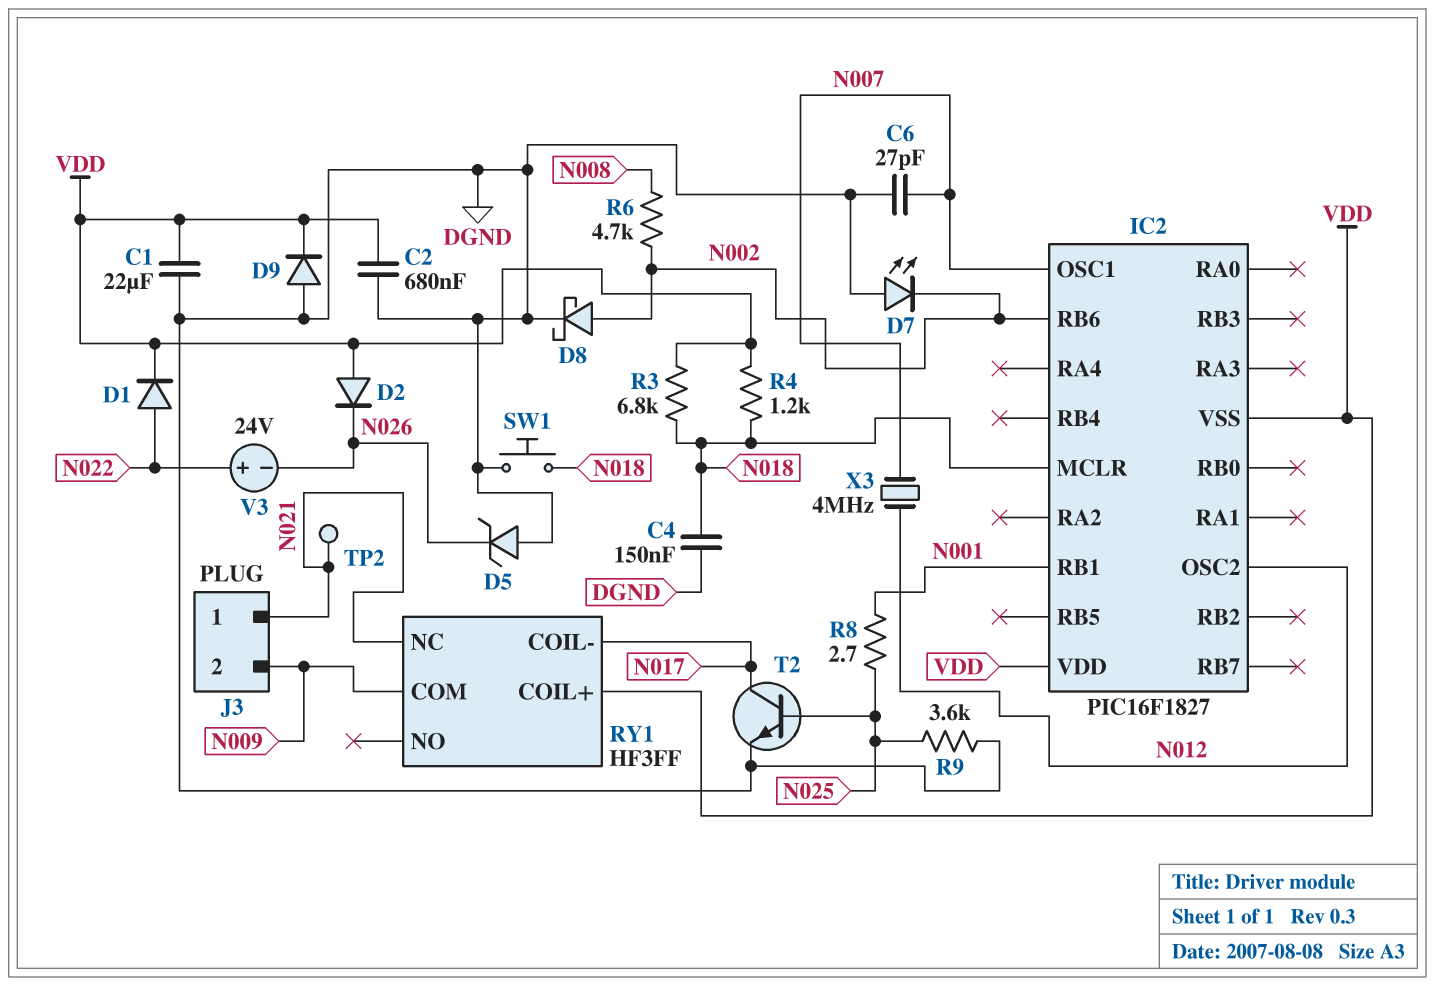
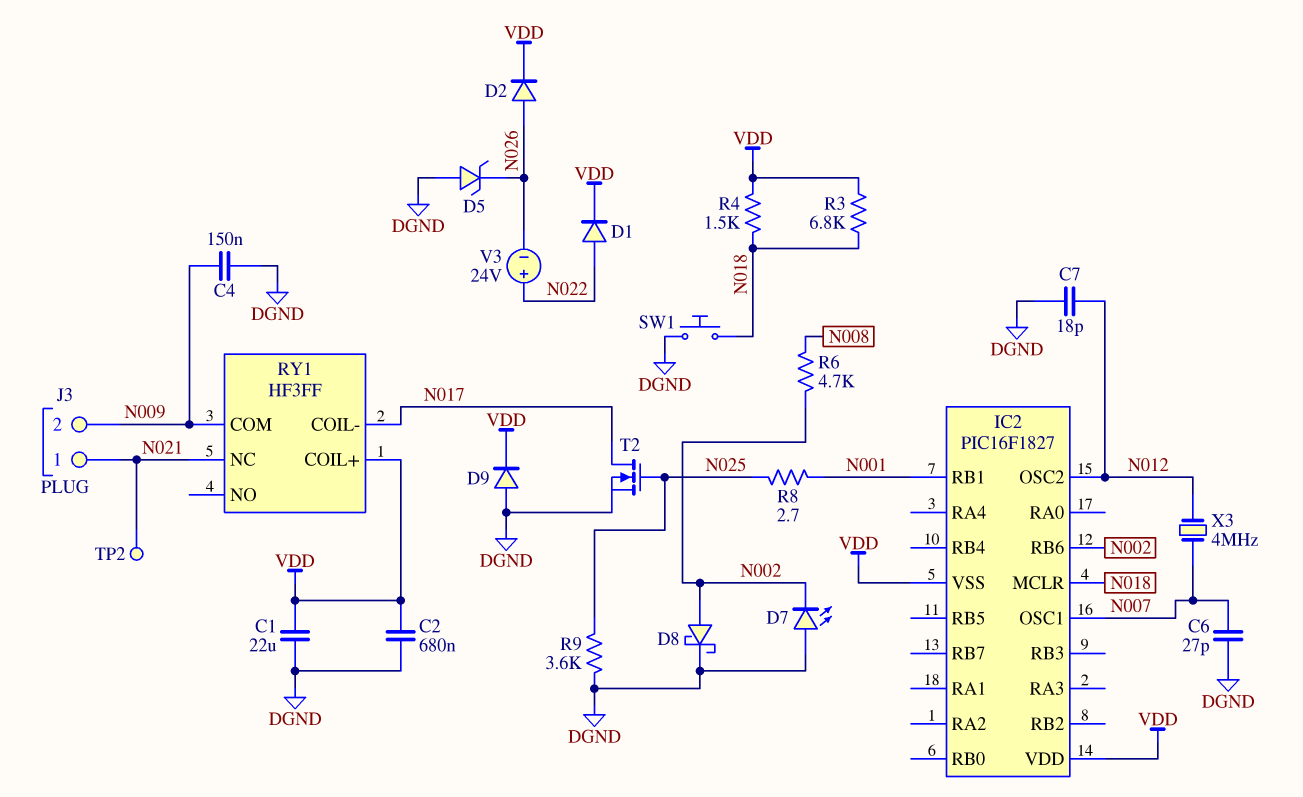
C4: 150nF (DGND, N018) -> 150nF (DGND, N009)
C7: none -> 18pF (DGND, N012)
D2: diode (A VDD, K N026) -> diode (A N026, K VDD)
R4: 1.2k (N018, VDD) -> 1.5k (N018, VDD)
T2: NPN (B N025, C N017, E DGND) -> NMOS (G N025, D N017, S DGND)

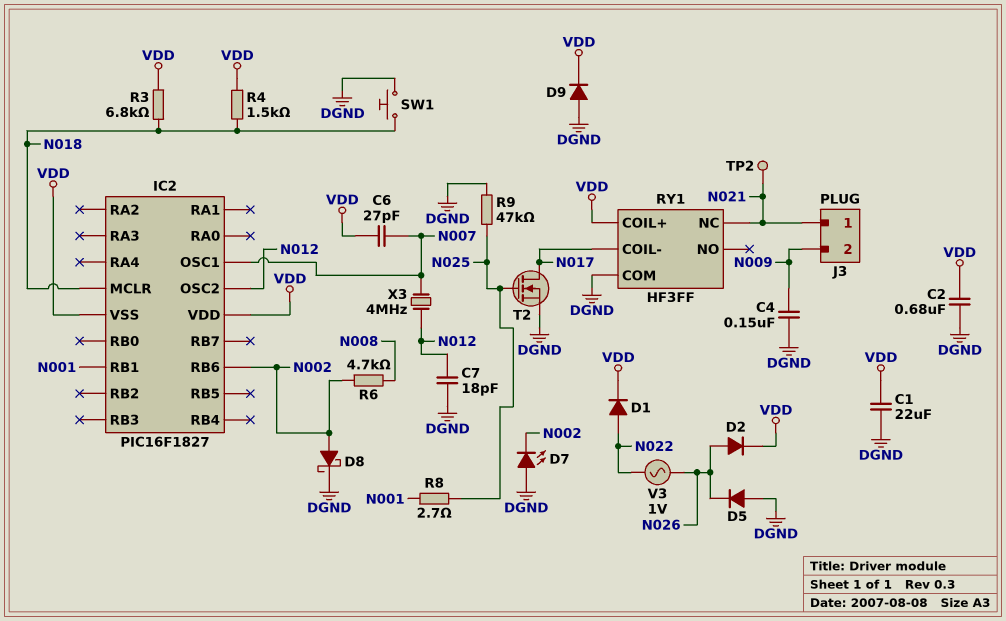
C6: 27pF (DGND, N007) -> 27pF (N007, VDD)
D5: zener (A DGND, K N026) -> diode (A DGND, K N026)
R9: 3.6k (DGND, N025) -> 47k (DGND, N025)
RY1 pin COM: N009 -> DGND
V3: 24V (plus N022, minus N026) -> AC 1V (N022, N026)

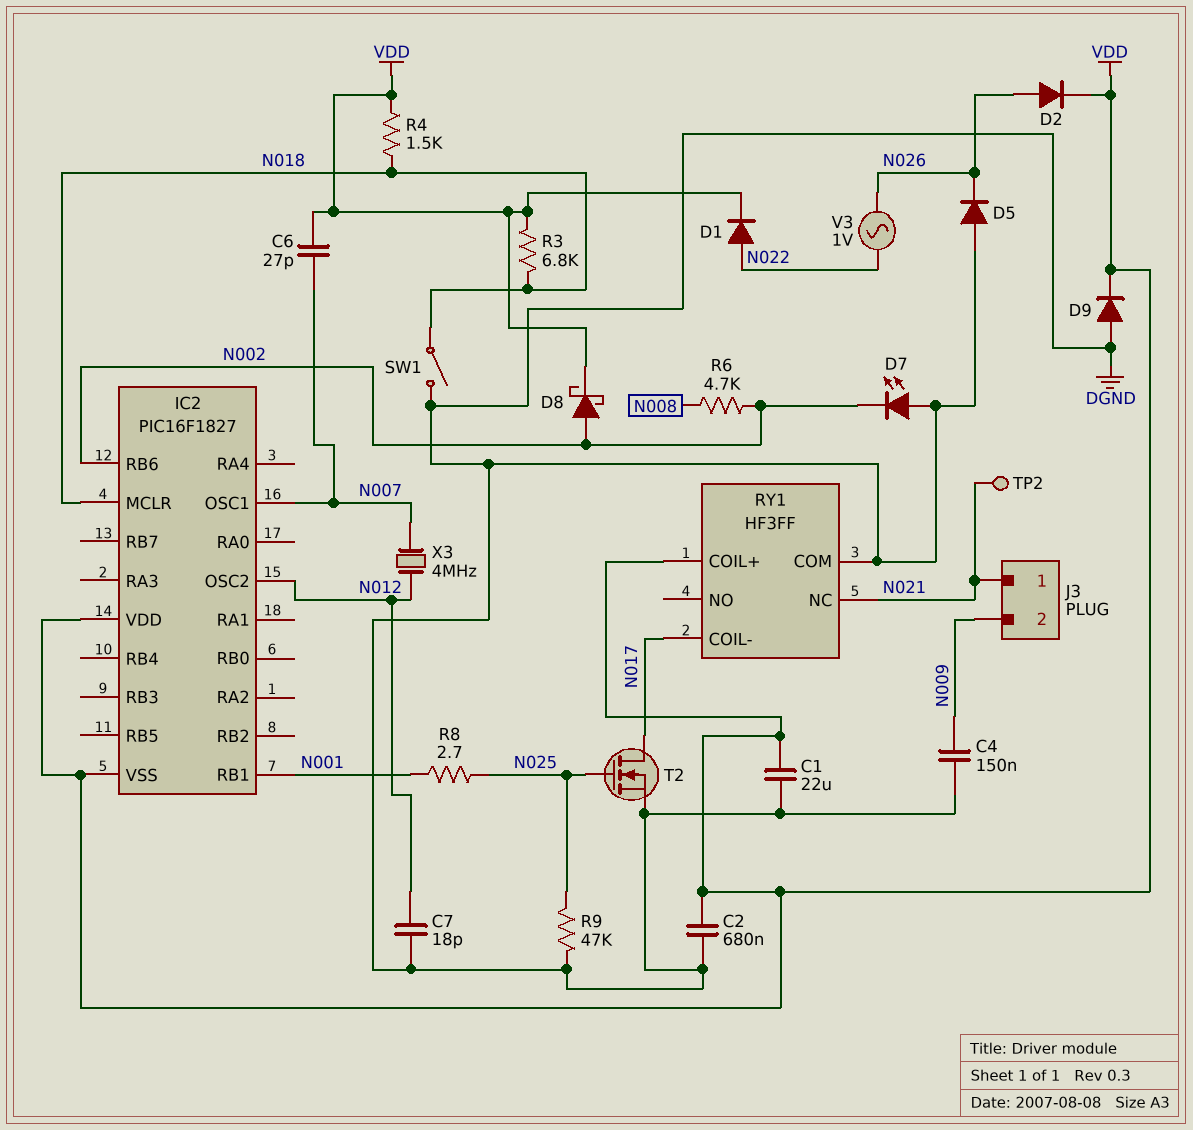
D8: schottky (A N002, K DGND) -> schottky (A N002, K VDD)
SW1: button (DGND, N018) -> switch (DGND, N018)

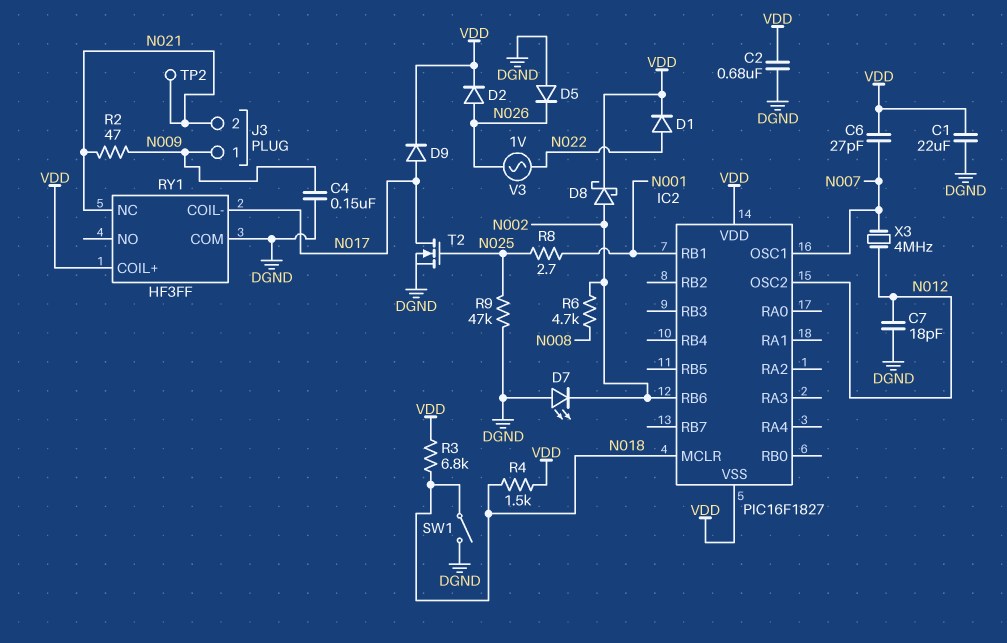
D9: diode (A DGND, K VDD) -> diode (A N017, K VDD)
J3 pin 1: N021 -> N009
J3 pin 2: N009 -> N021
R2: none -> 47 (N009, N021)

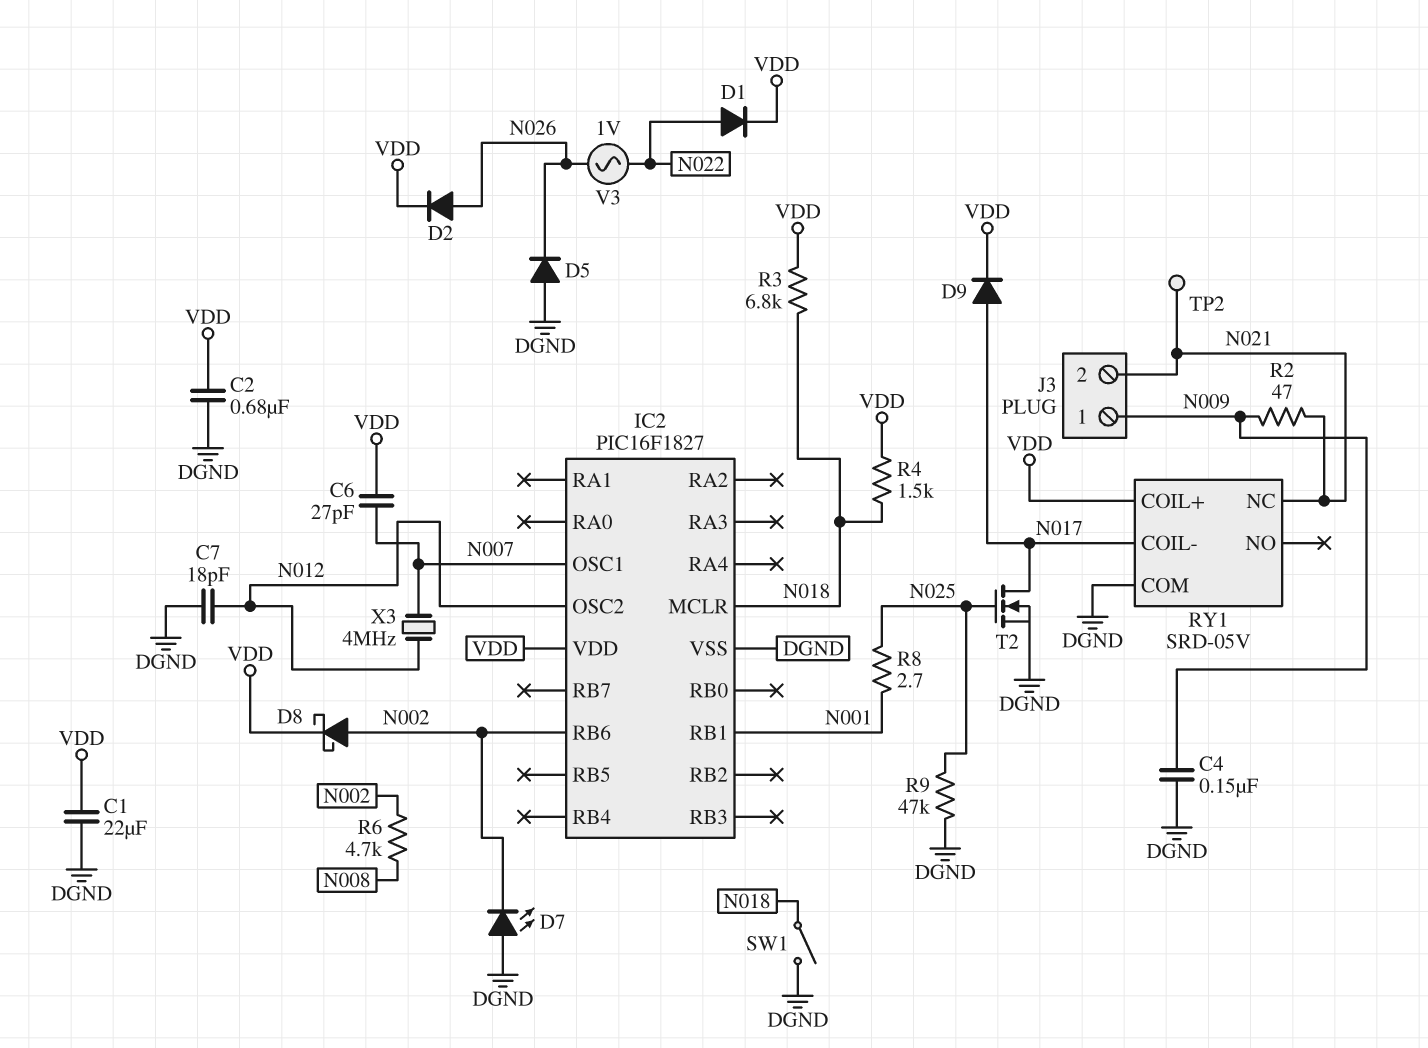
IC2 pin VSS: VDD -> DGND
RY1: HF3FF -> SRD-05V

